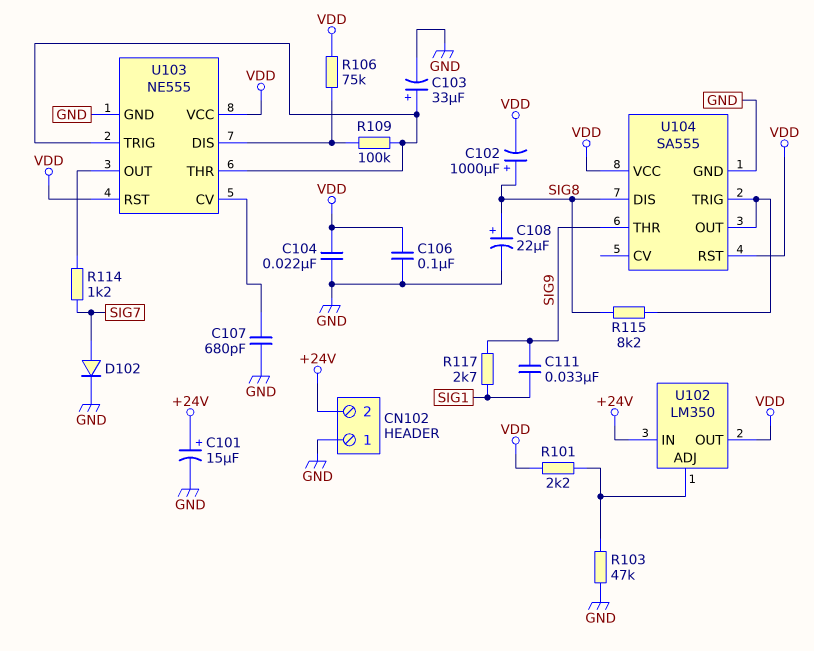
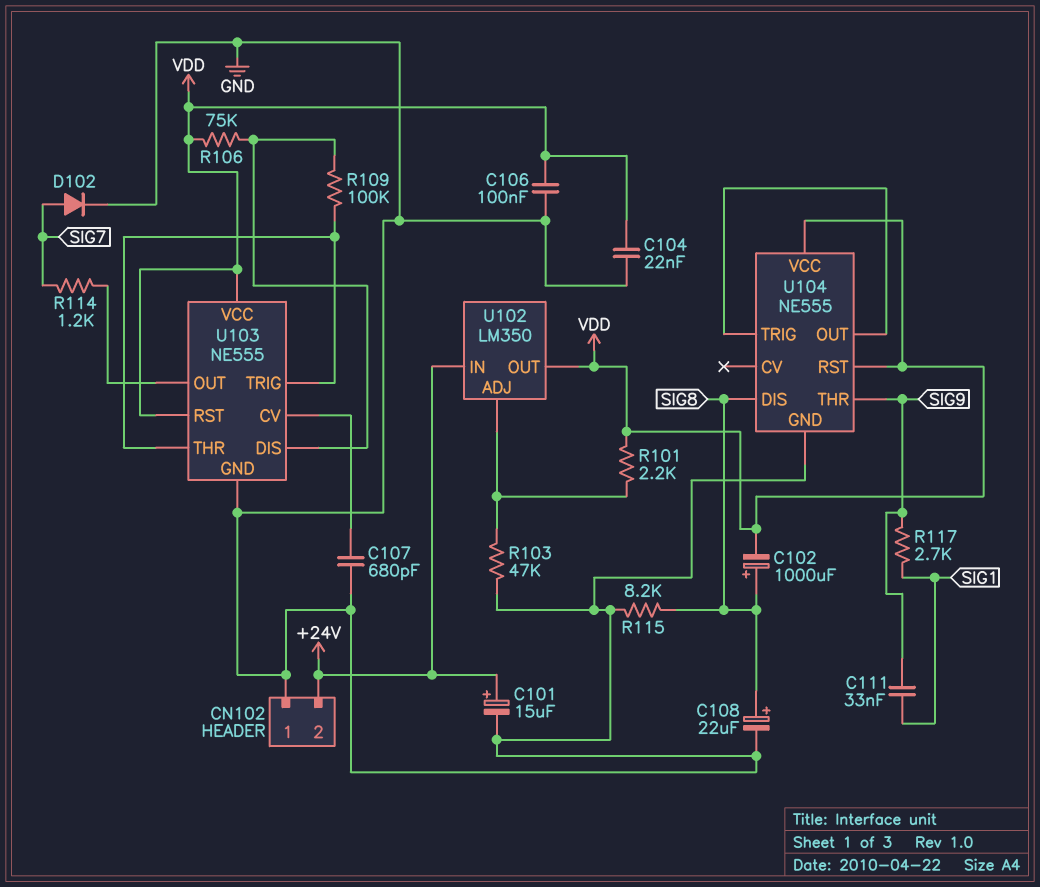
C103: 33uF (plus U103/THR, minus GND) -> none
R115: 8.2k (SIG8, U104/OUT) -> 8.2k (GND, SIG8)
U104: SA555 -> NE555

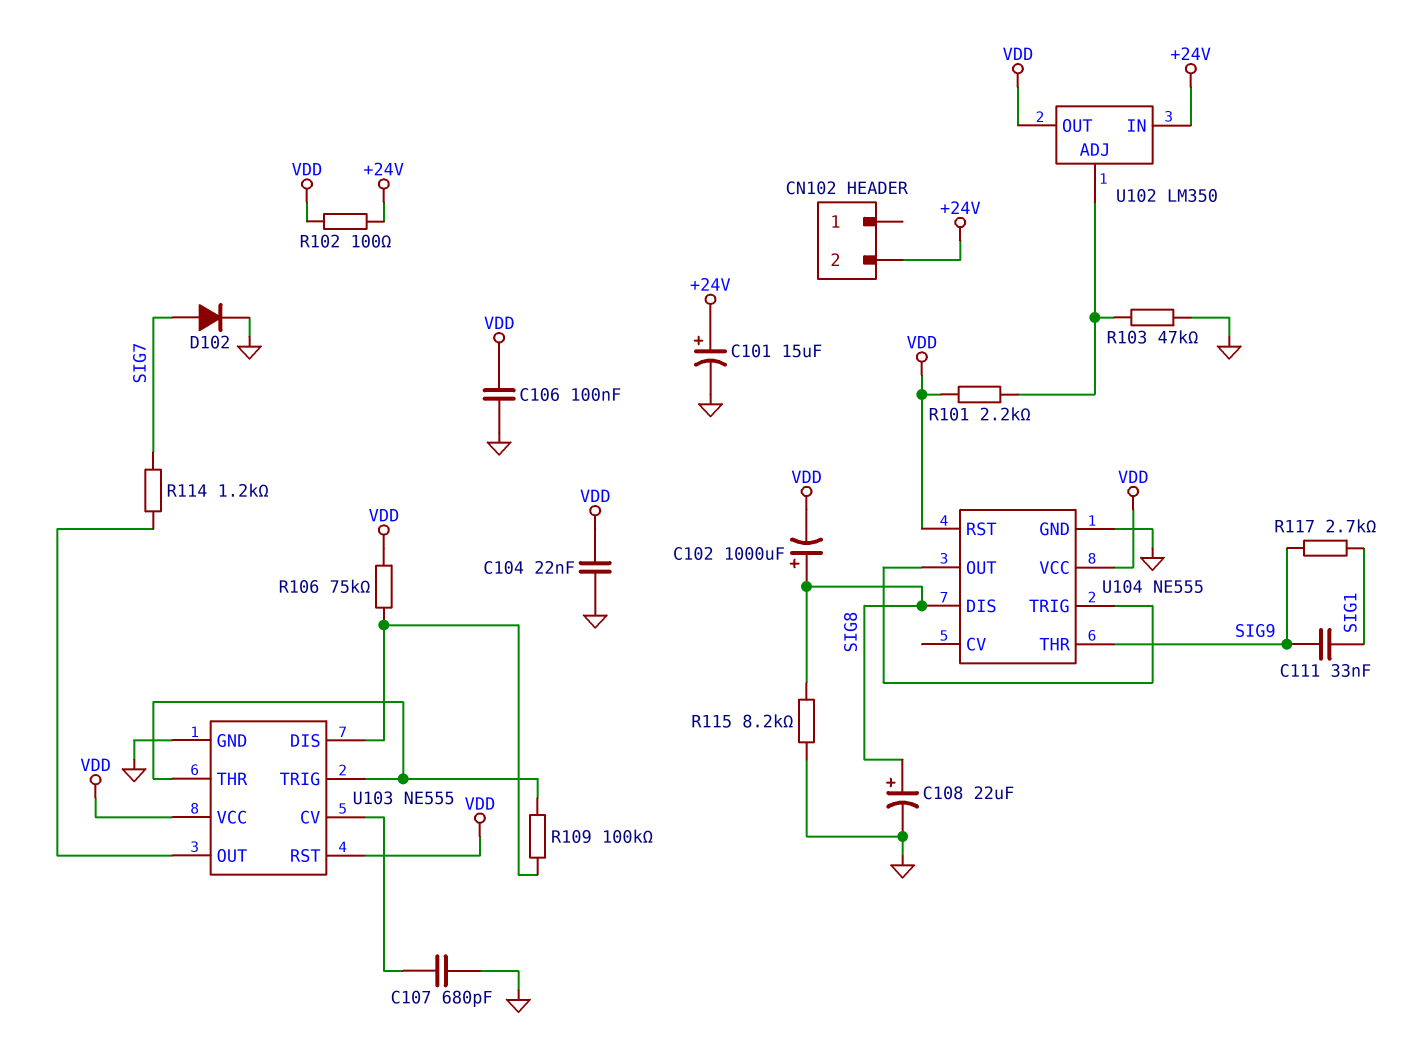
CN102 pin 1: GND -> none
R102: none -> 100 (+24V, VDD)

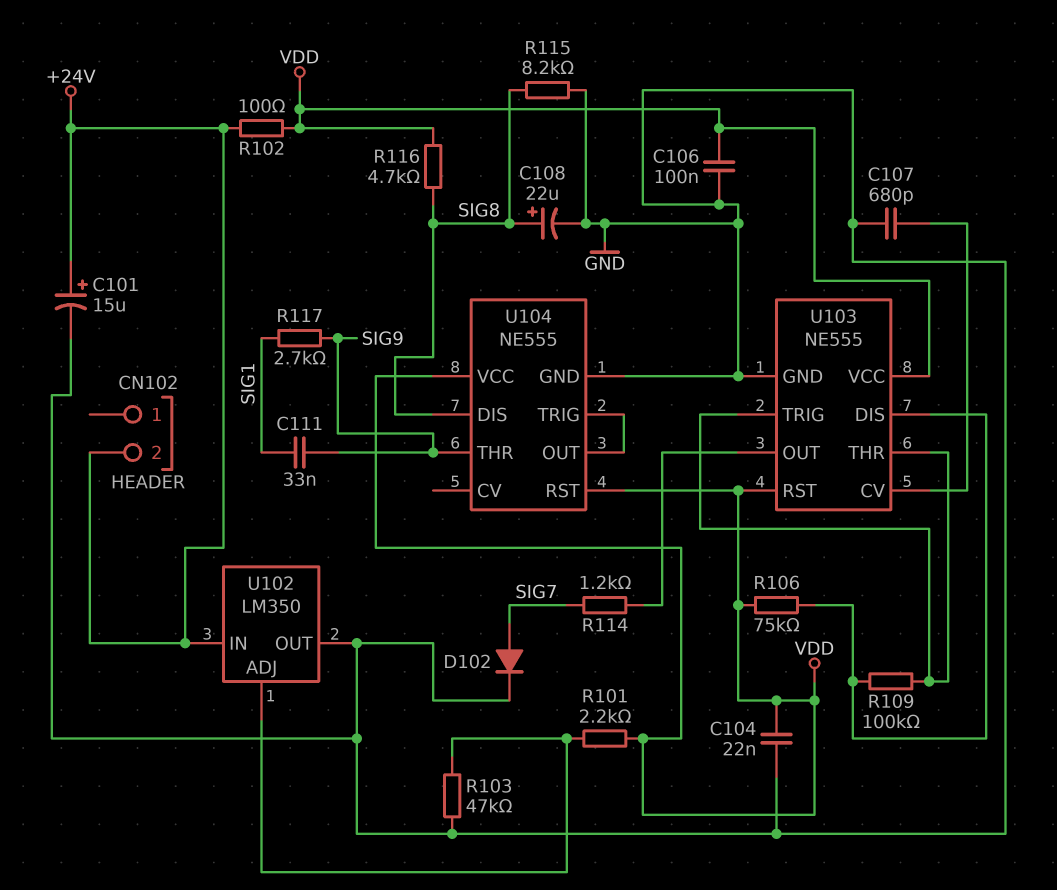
C102: 1000uF (plus SIG8, minus VDD) -> none
R116: none -> 4.7k (SIG8, VDD)
U102 pin OUT: VDD -> GND

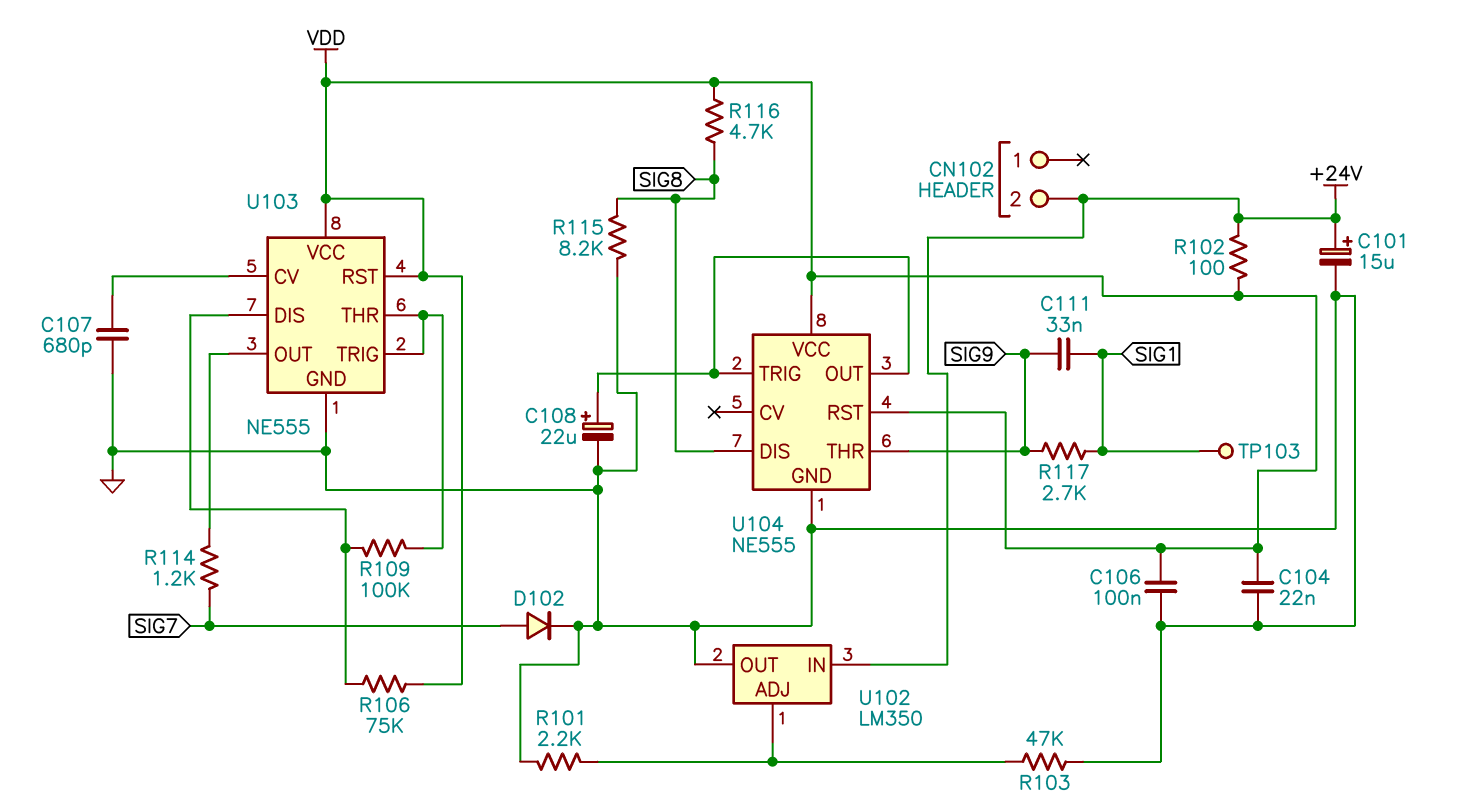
C108: 22uF (plus SIG8, minus GND) -> 22uF (plus U104/OUT, minus GND)
R101: 2.2k (U102/ADJ, VDD) -> 2.2k (GND, U102/ADJ)
TP103: none -> test point (SIG1)

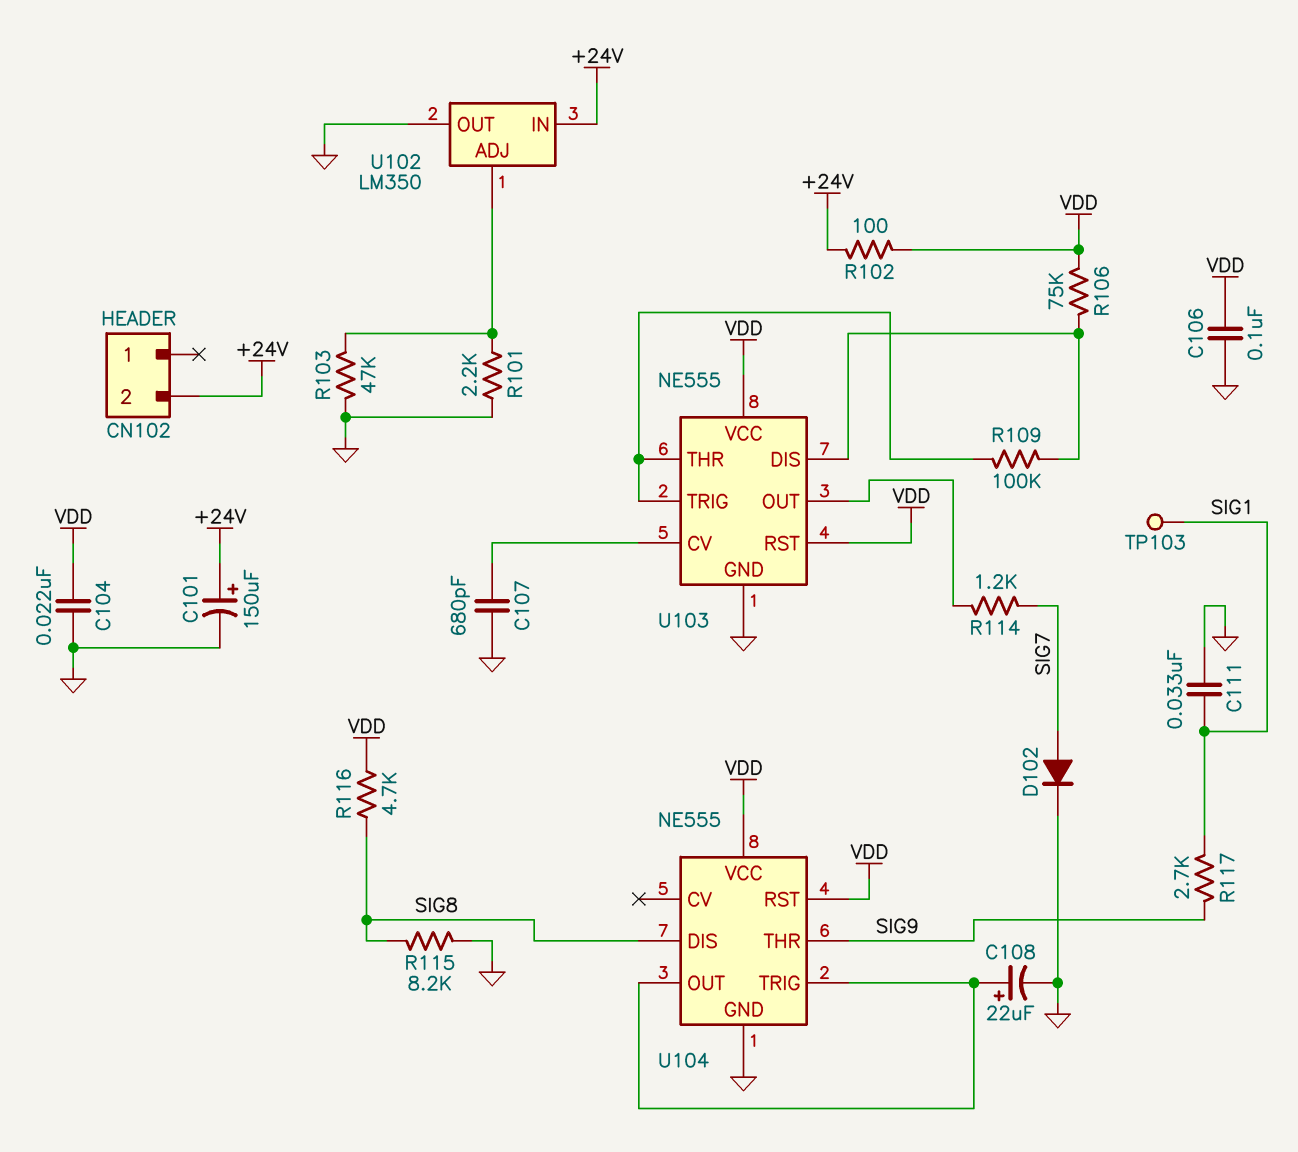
C101: 15uF (plus +24V, minus GND) -> 150uF (plus +24V, minus GND)
C111: 33nF (SIG1, SIG9) -> 33nF (GND, SIG1)

